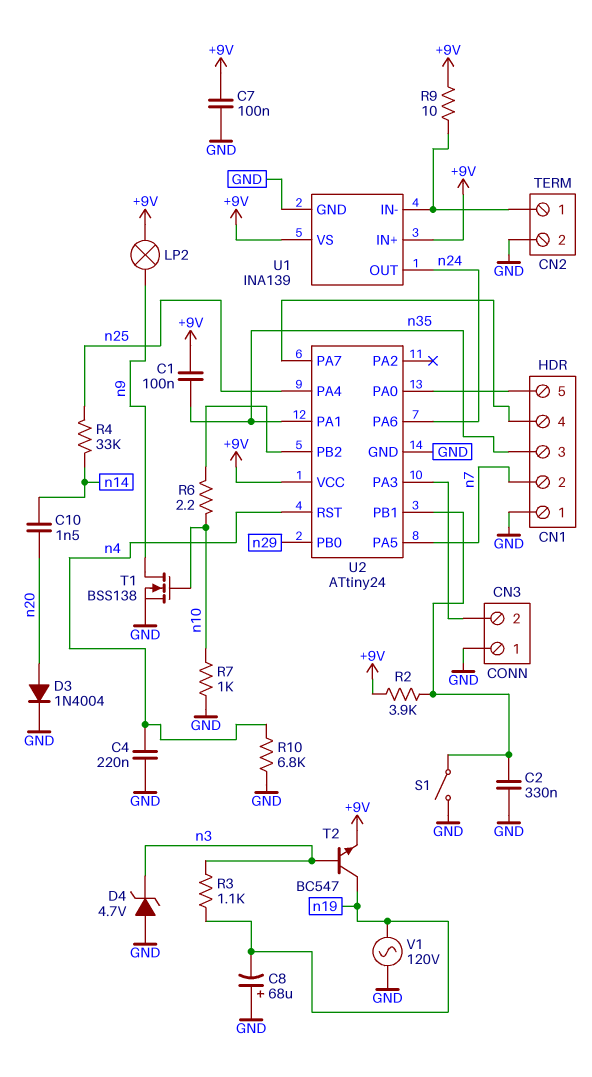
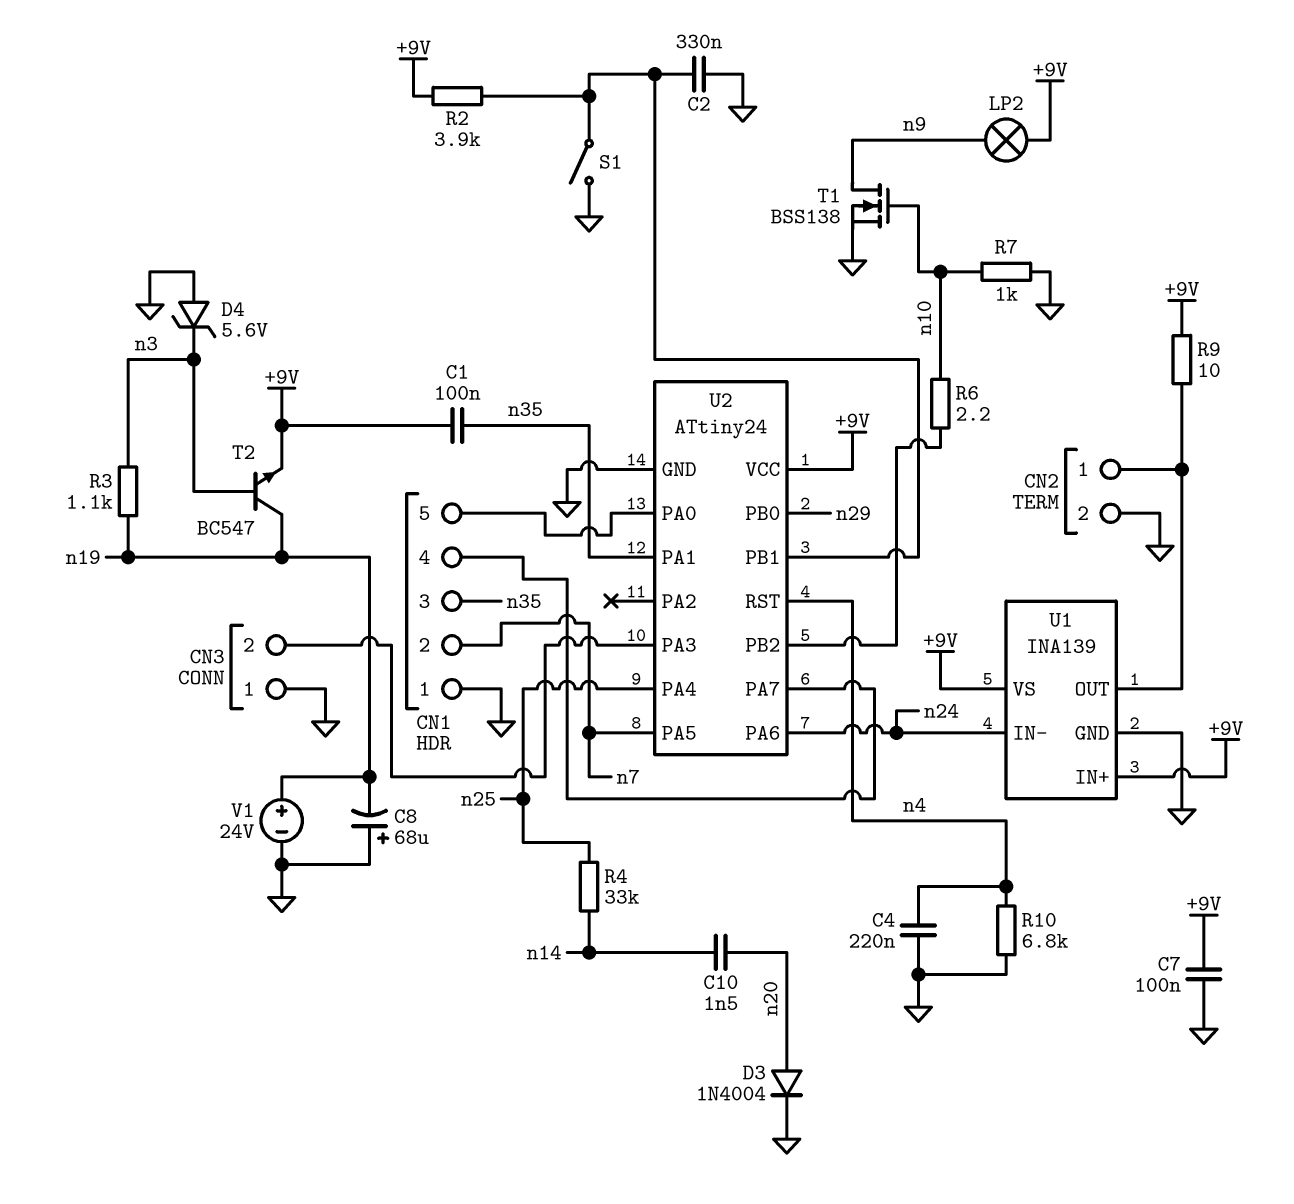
D4: zener 4.7V (A GND, K n3) -> zener 5.6V (A GND, K n3)
U1 pin IN-: CN2/1 -> n24
U1 pin OUT: n24 -> CN2/1
V1: AC 120V (GND, n19) -> 24V (plus n19, minus GND)

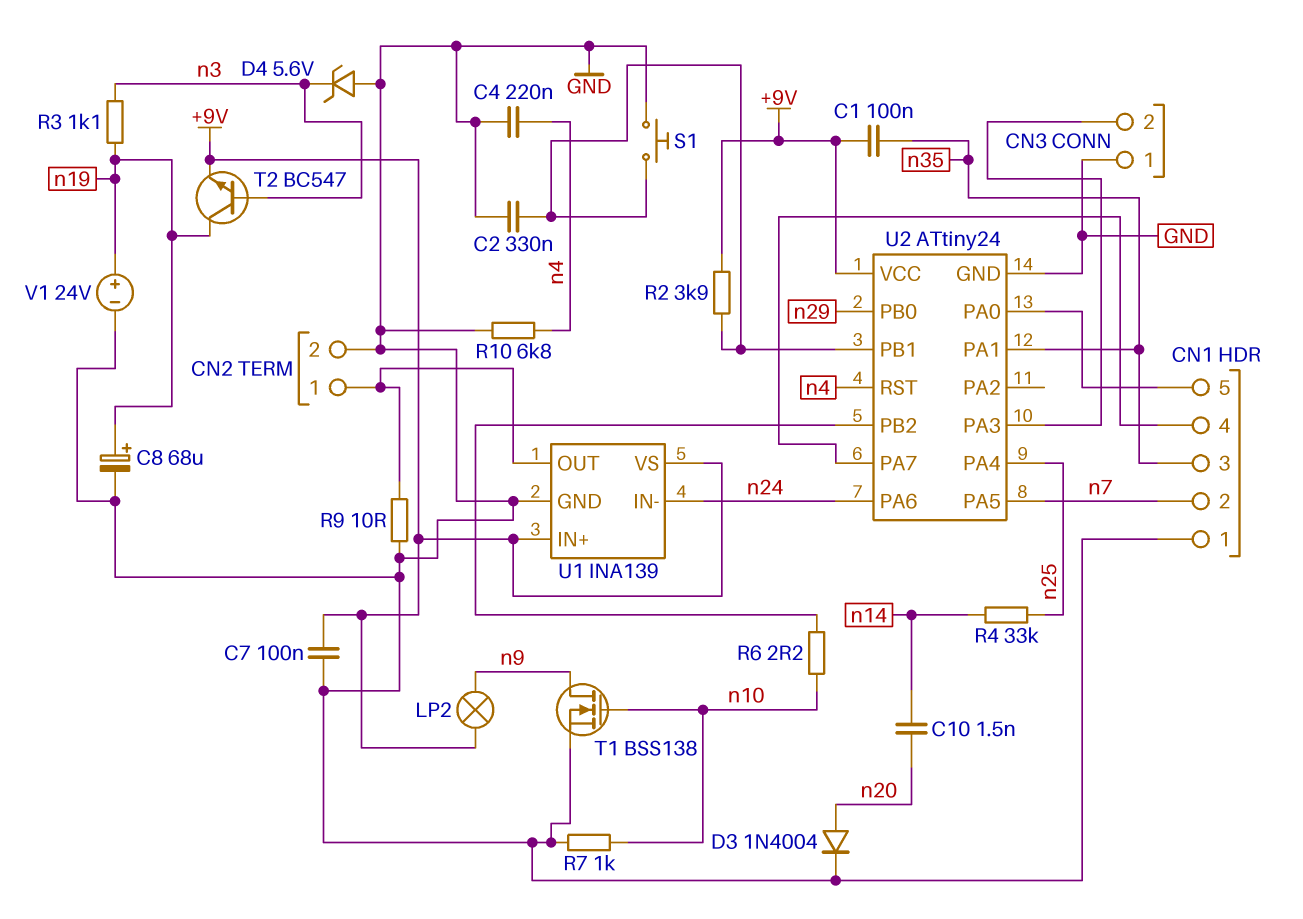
C8: 68uF (plus GND, minus n19) -> 68uF (plus n19, minus GND)
R9: 10 (+9V, CN2/1) -> 10 (CN2/1, GND)
S1: switch (GND, U2/PB1) -> button (GND, U2/PB1)

